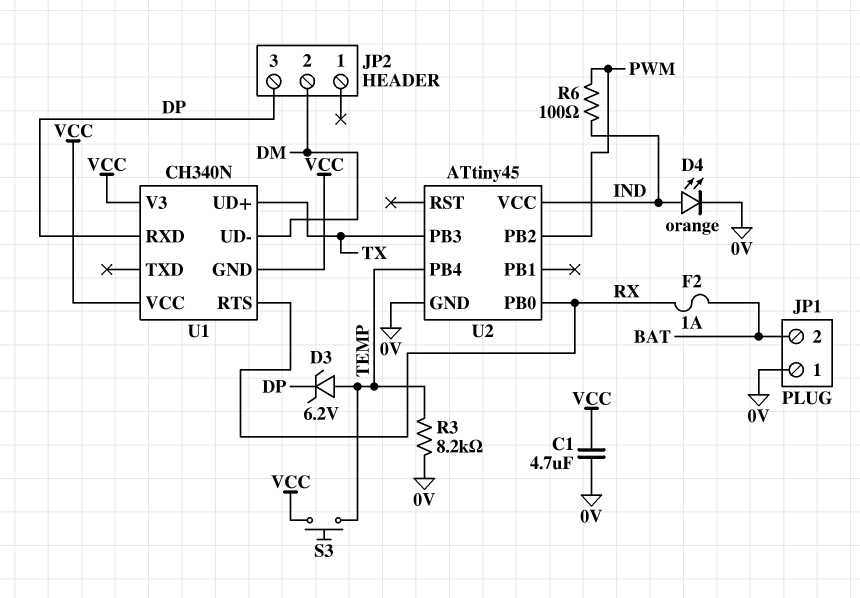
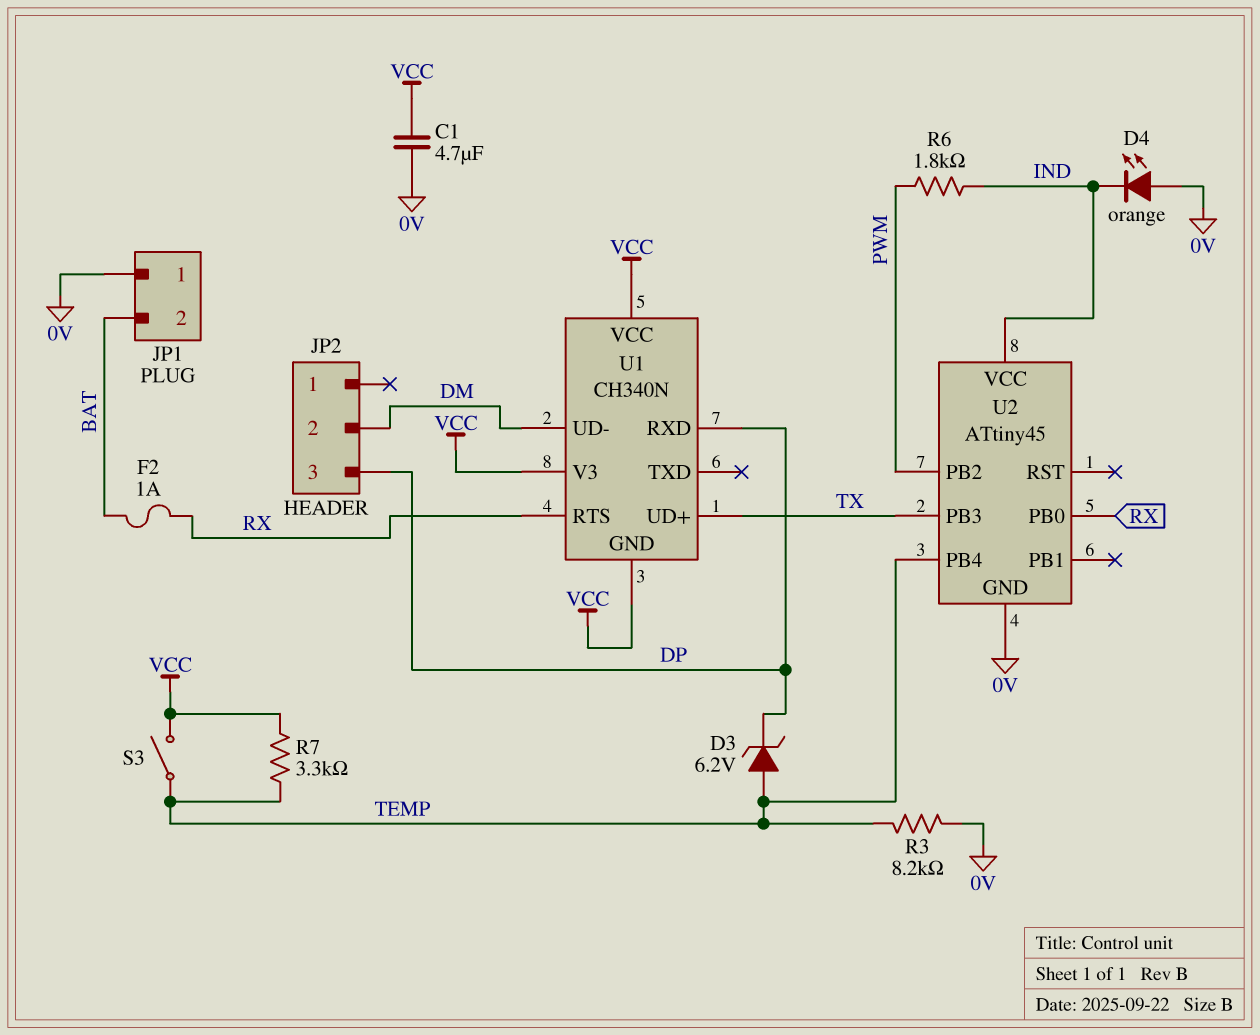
D4: LED orange (A IND, K 0V) -> LED orange (A 0V, K IND)
R6: 100 (IND, PWM) -> 1.8k (IND, PWM)
R7: none -> 3.3k (TEMP, VCC)
S3: button (TEMP, VCC) -> switch (TEMP, VCC)

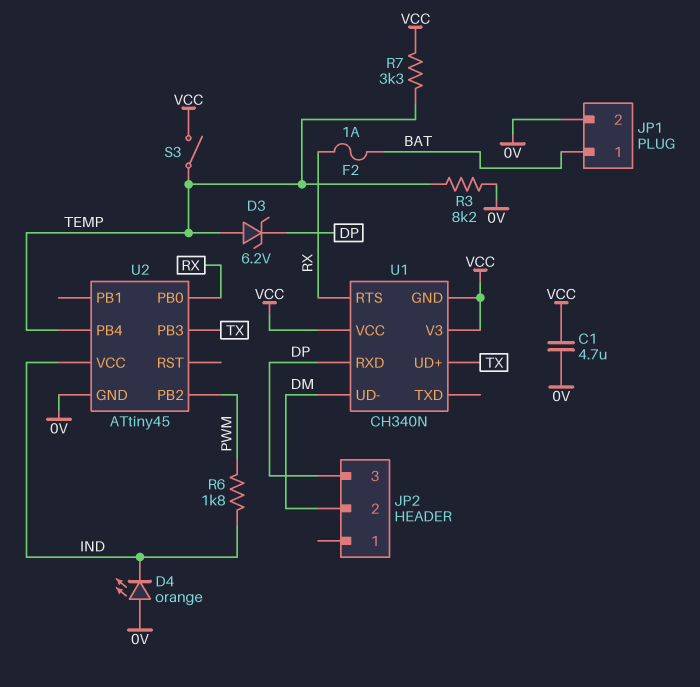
JP1 pin 1: 0V -> BAT
JP1 pin 2: BAT -> 0V

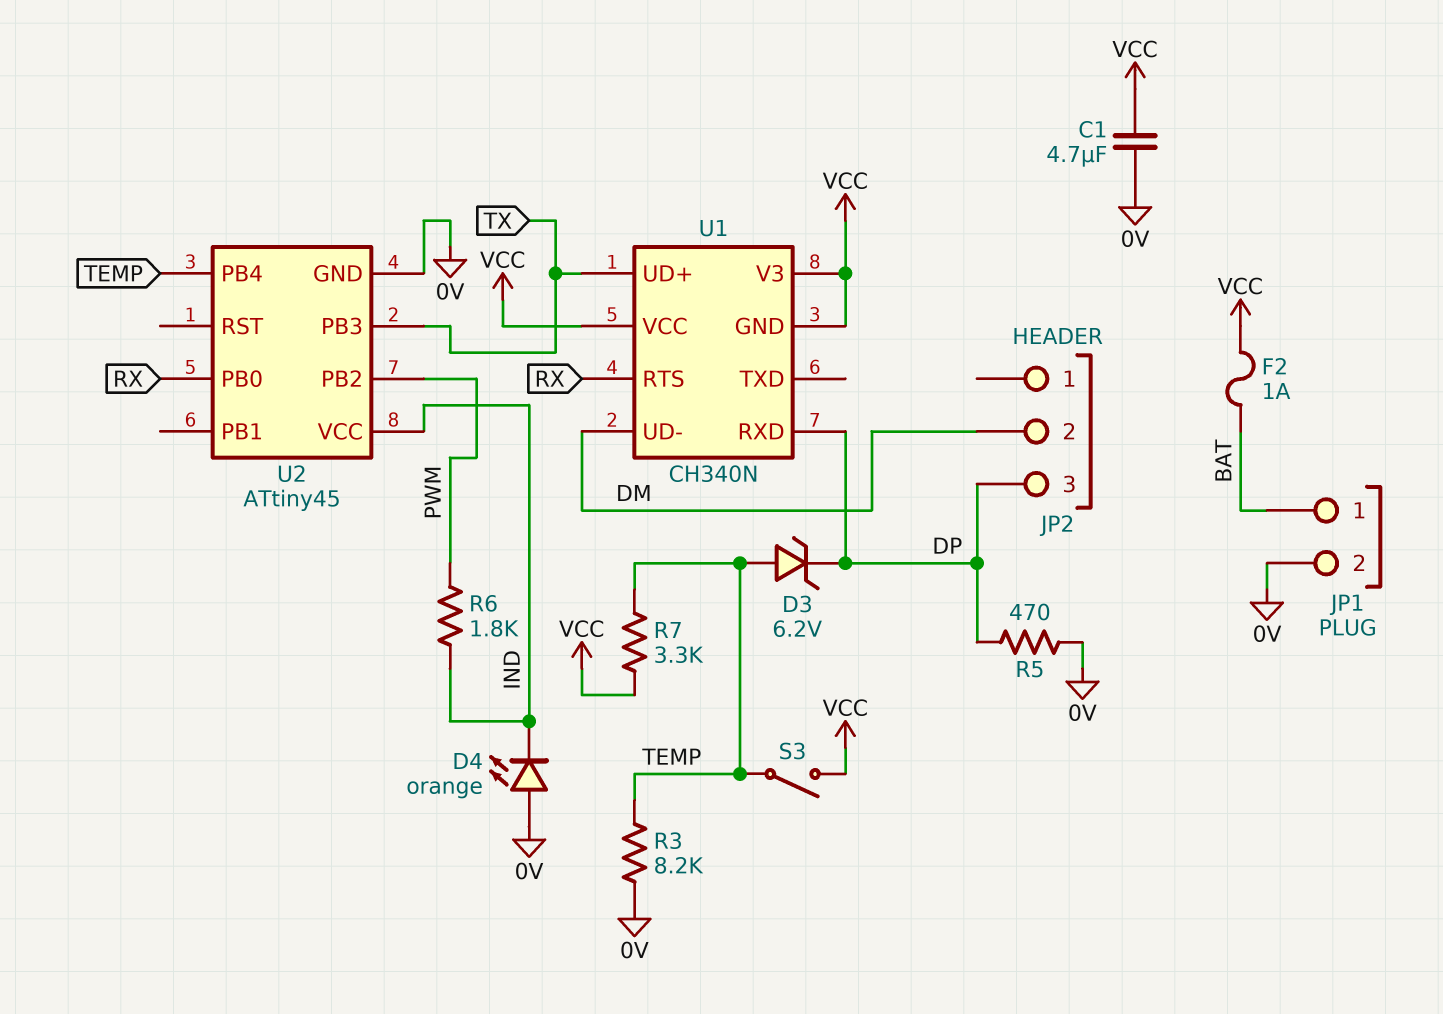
F2: 1A (BAT, RX) -> 1A (BAT, VCC)
R5: none -> 470 (0V, DP)

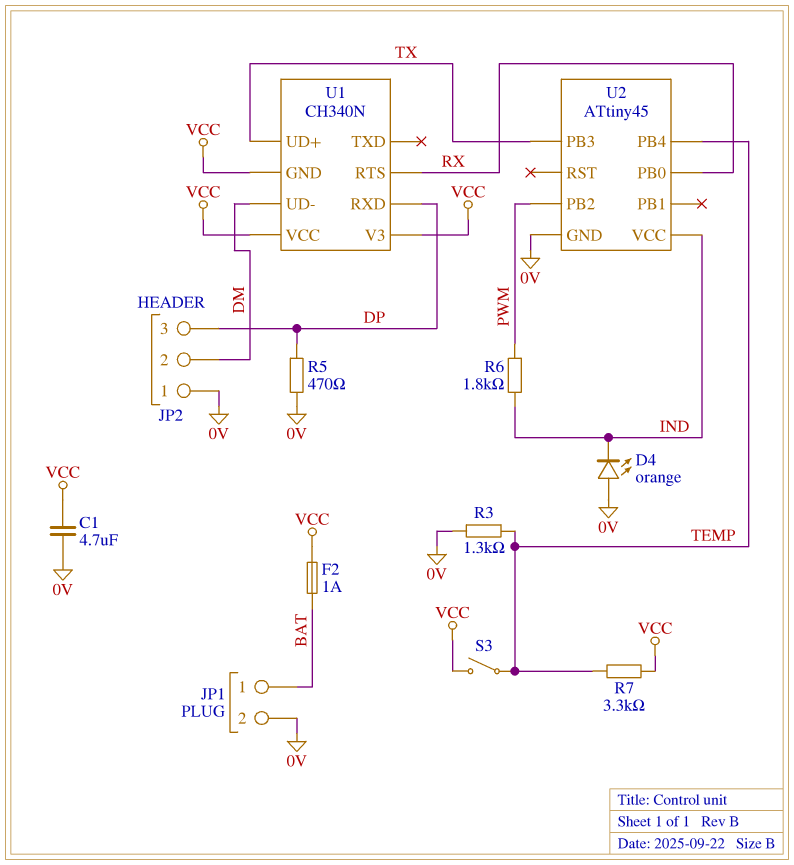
D3: zener 6.2V (A TEMP, K DP) -> none
JP2 pin 1: none -> 0V
R3: 8.2k (0V, TEMP) -> 1.3k (0V, TEMP)

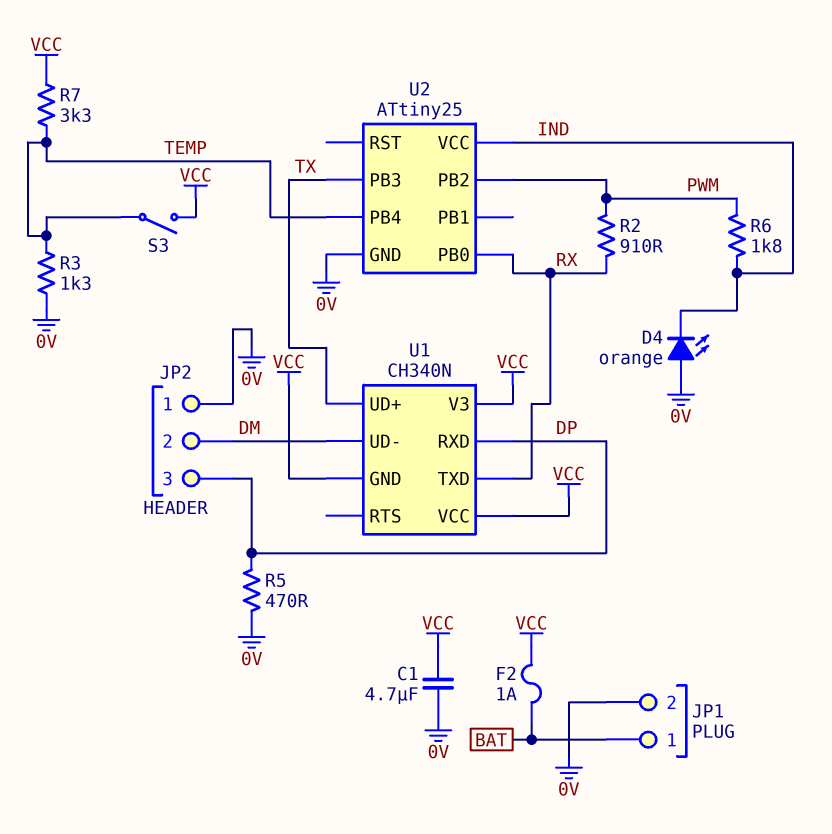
R2: none -> 910 (PWM, RX)
U1 pin RTS: RX -> none
U1 pin TXD: none -> RX
U2: ATtiny45 -> ATtiny25

